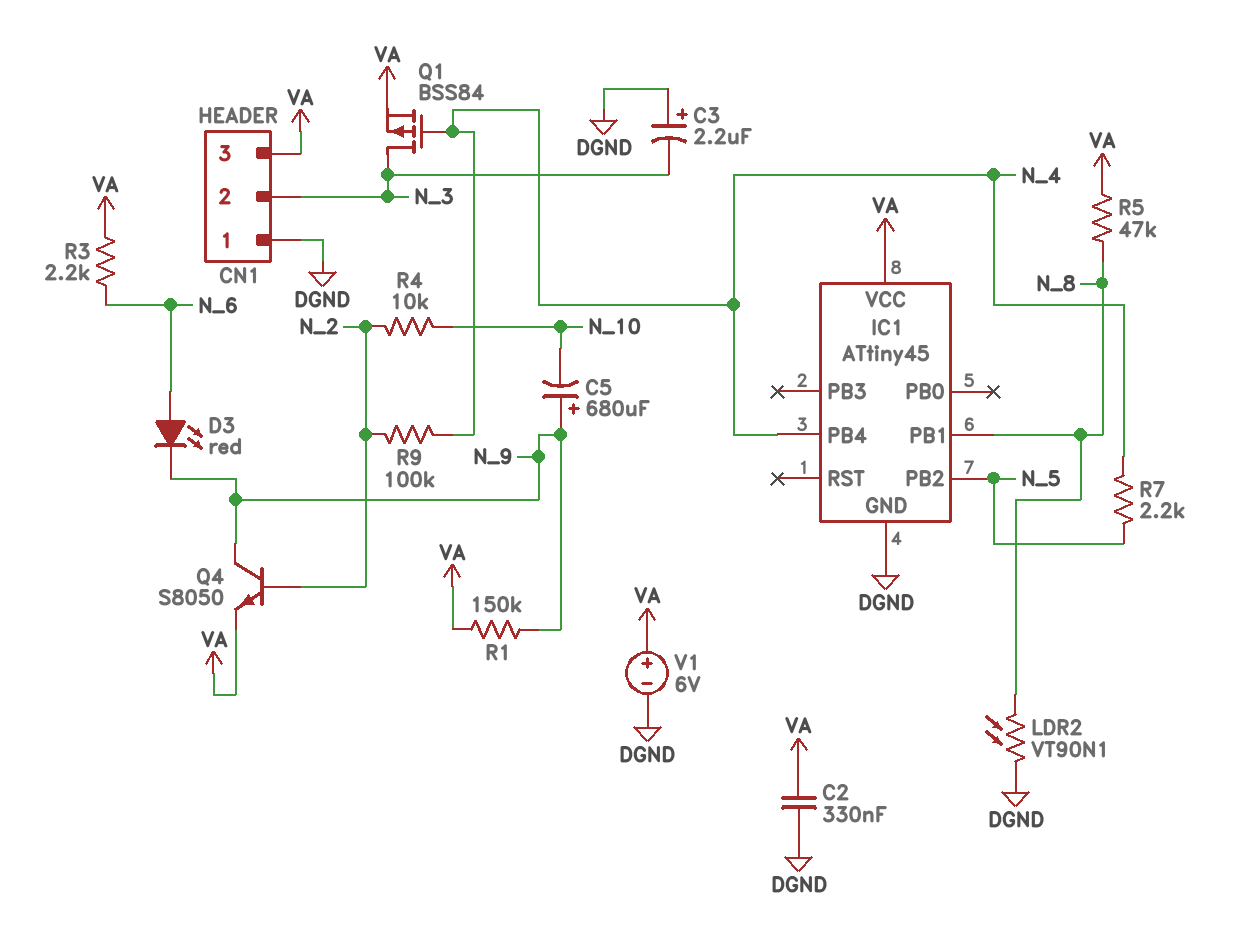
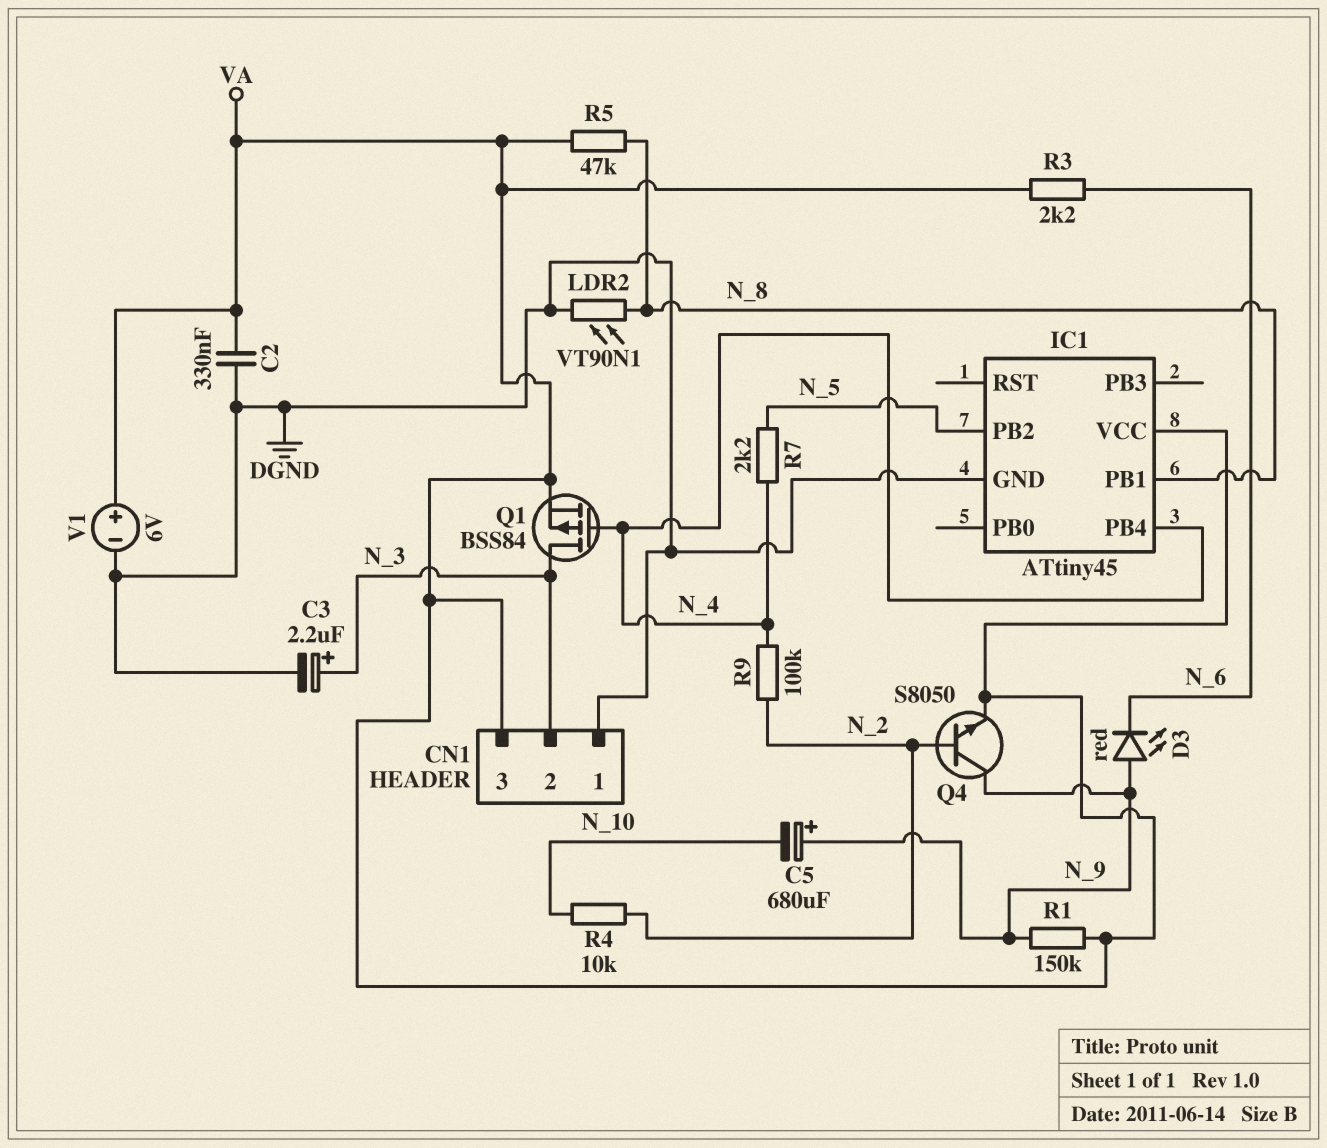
C3: 2.2uF (plus DGND, minus N_3) -> 2.2uF (plus N_3, minus DGND)
D3: LED red (A N_6, K N_9) -> LED red (A N_9, K N_6)

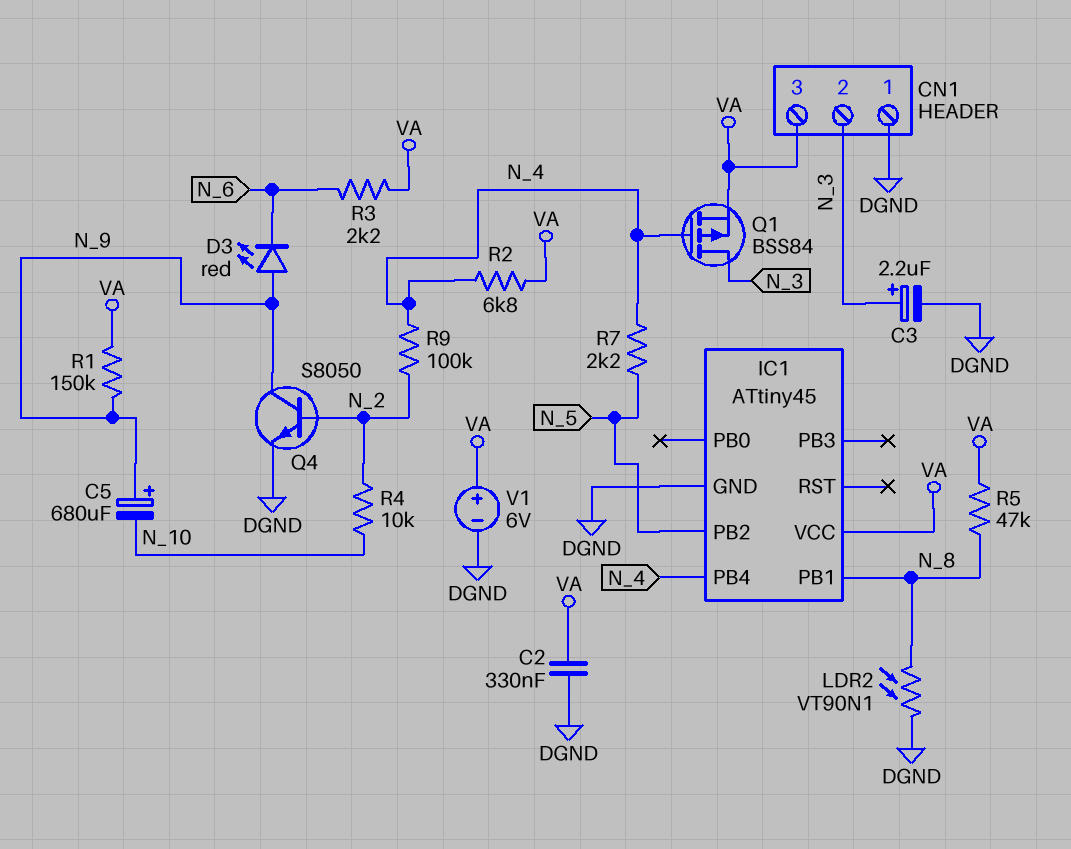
Q4: NPN S8050 (B N_2, C N_9, E VA) -> NPN S8050 (B N_2, C N_9, E DGND)
R2: none -> 6.8k (N_4, VA)

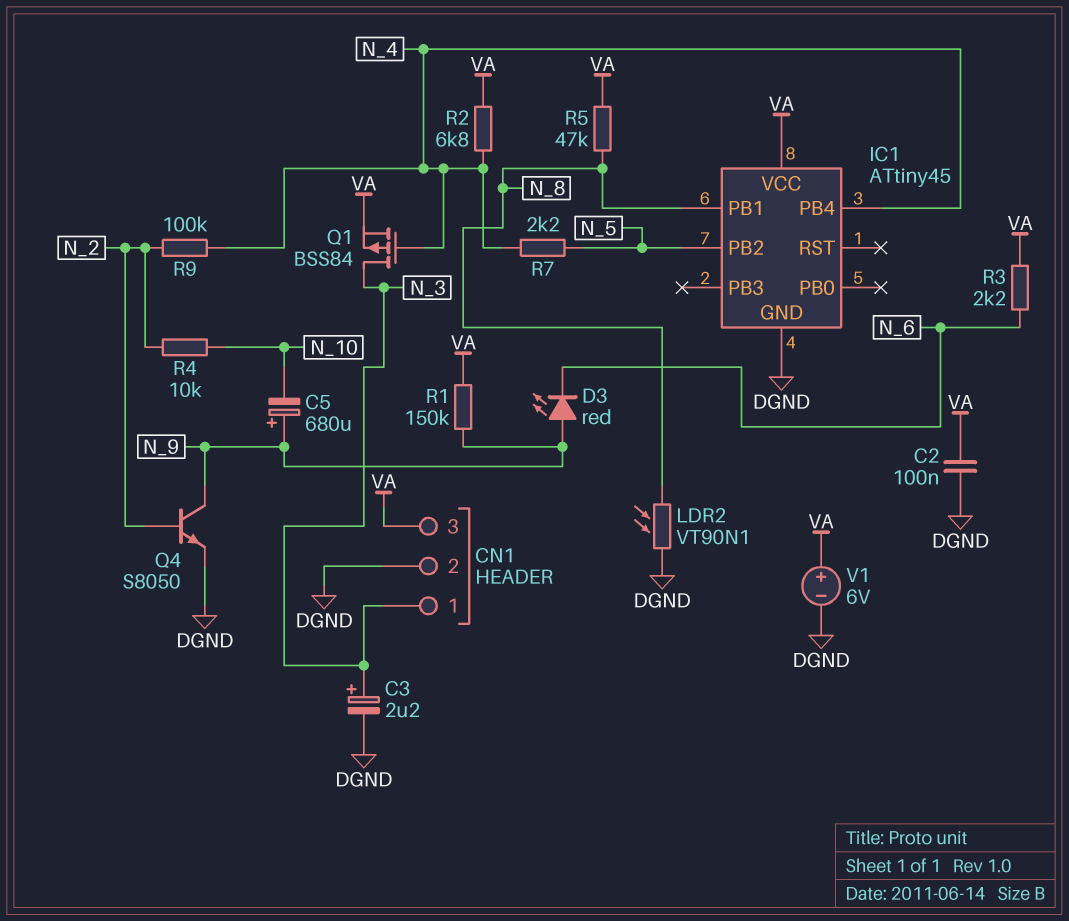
C2: 330nF (DGND, VA) -> 100nF (DGND, VA)
CN1 pin 1: DGND -> N_3
CN1 pin 2: N_3 -> DGND

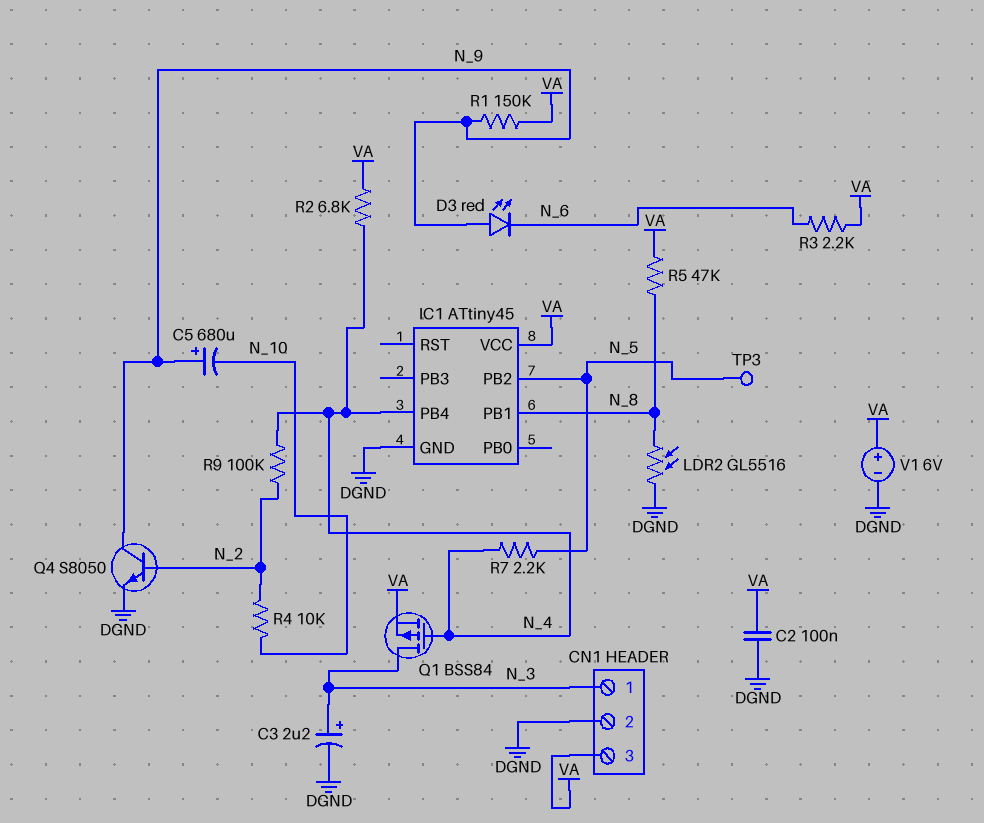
LDR2: VT90N1 (DGND, N_8) -> GL5516 (DGND, N_8)
TP3: none -> test point (N_5)

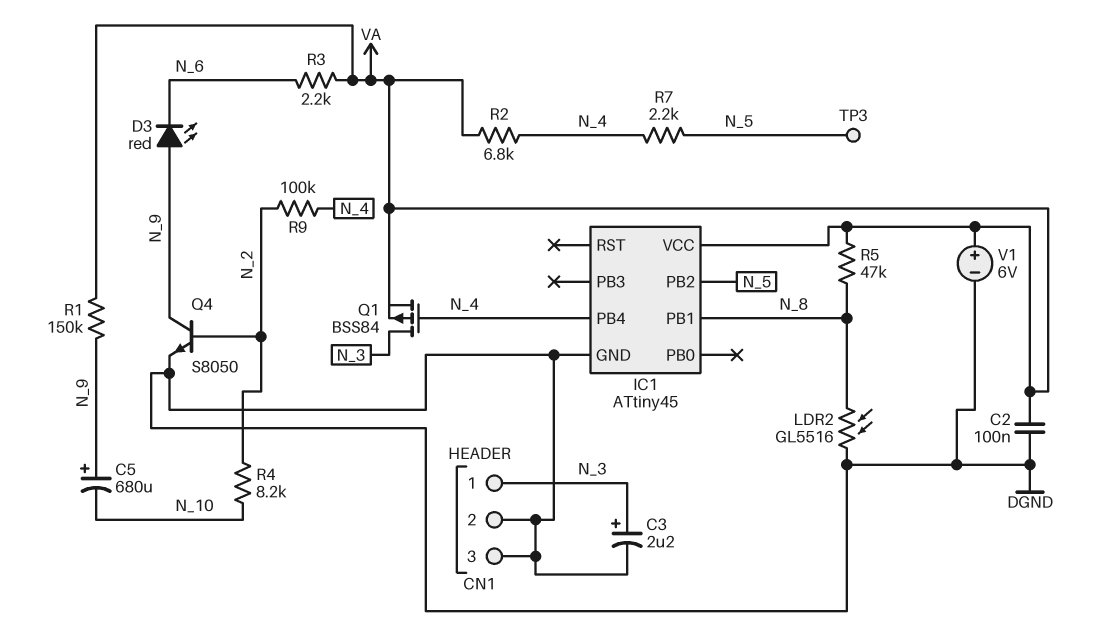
CN1 pin 3: VA -> DGND
R4: 10k (N_2, N_10) -> 8.2k (N_2, N_10)

